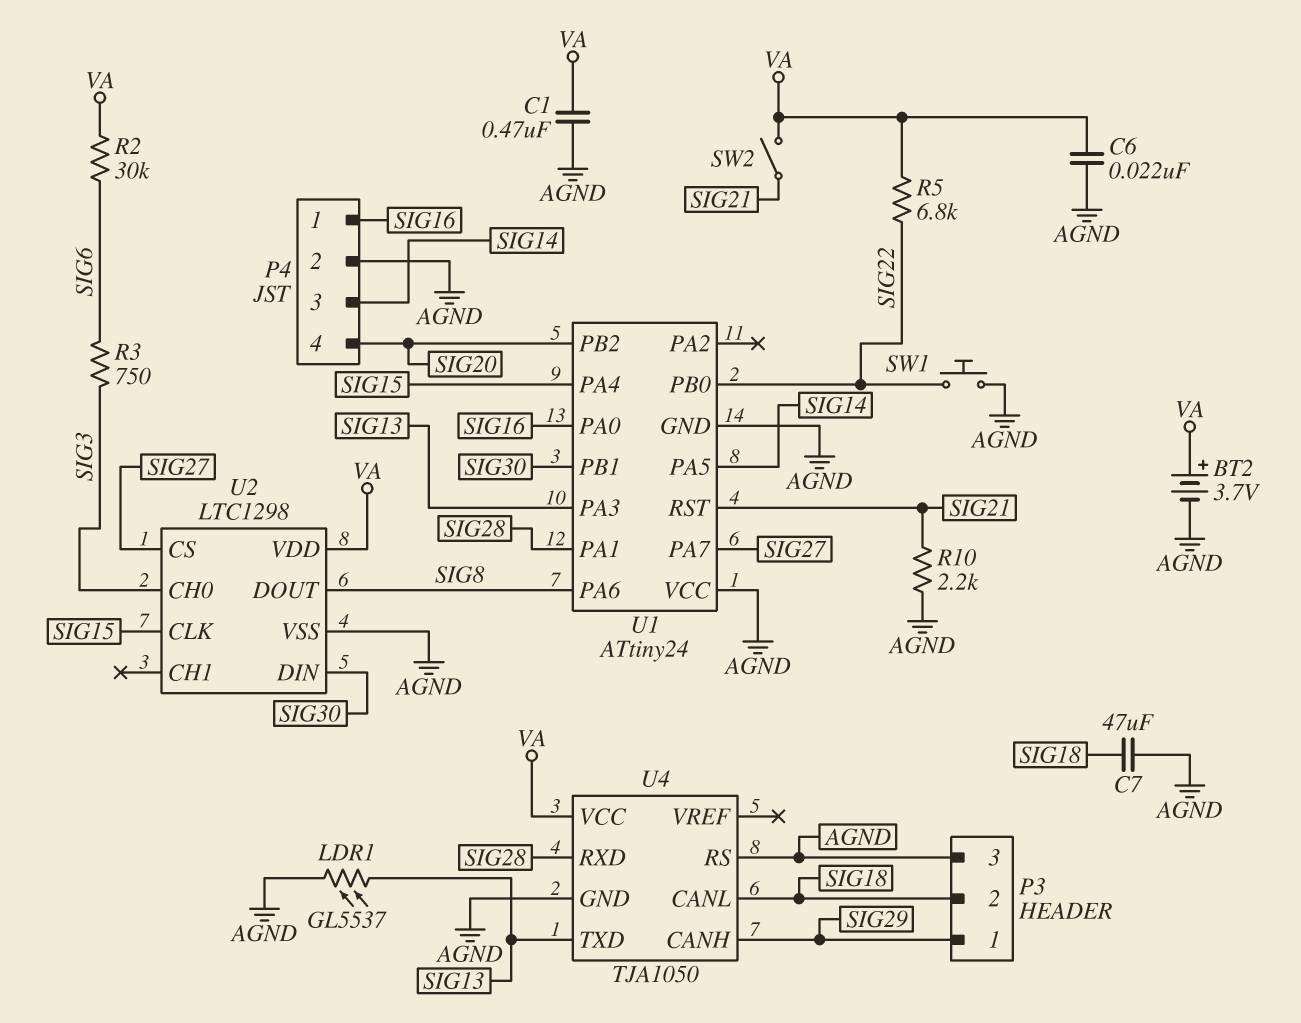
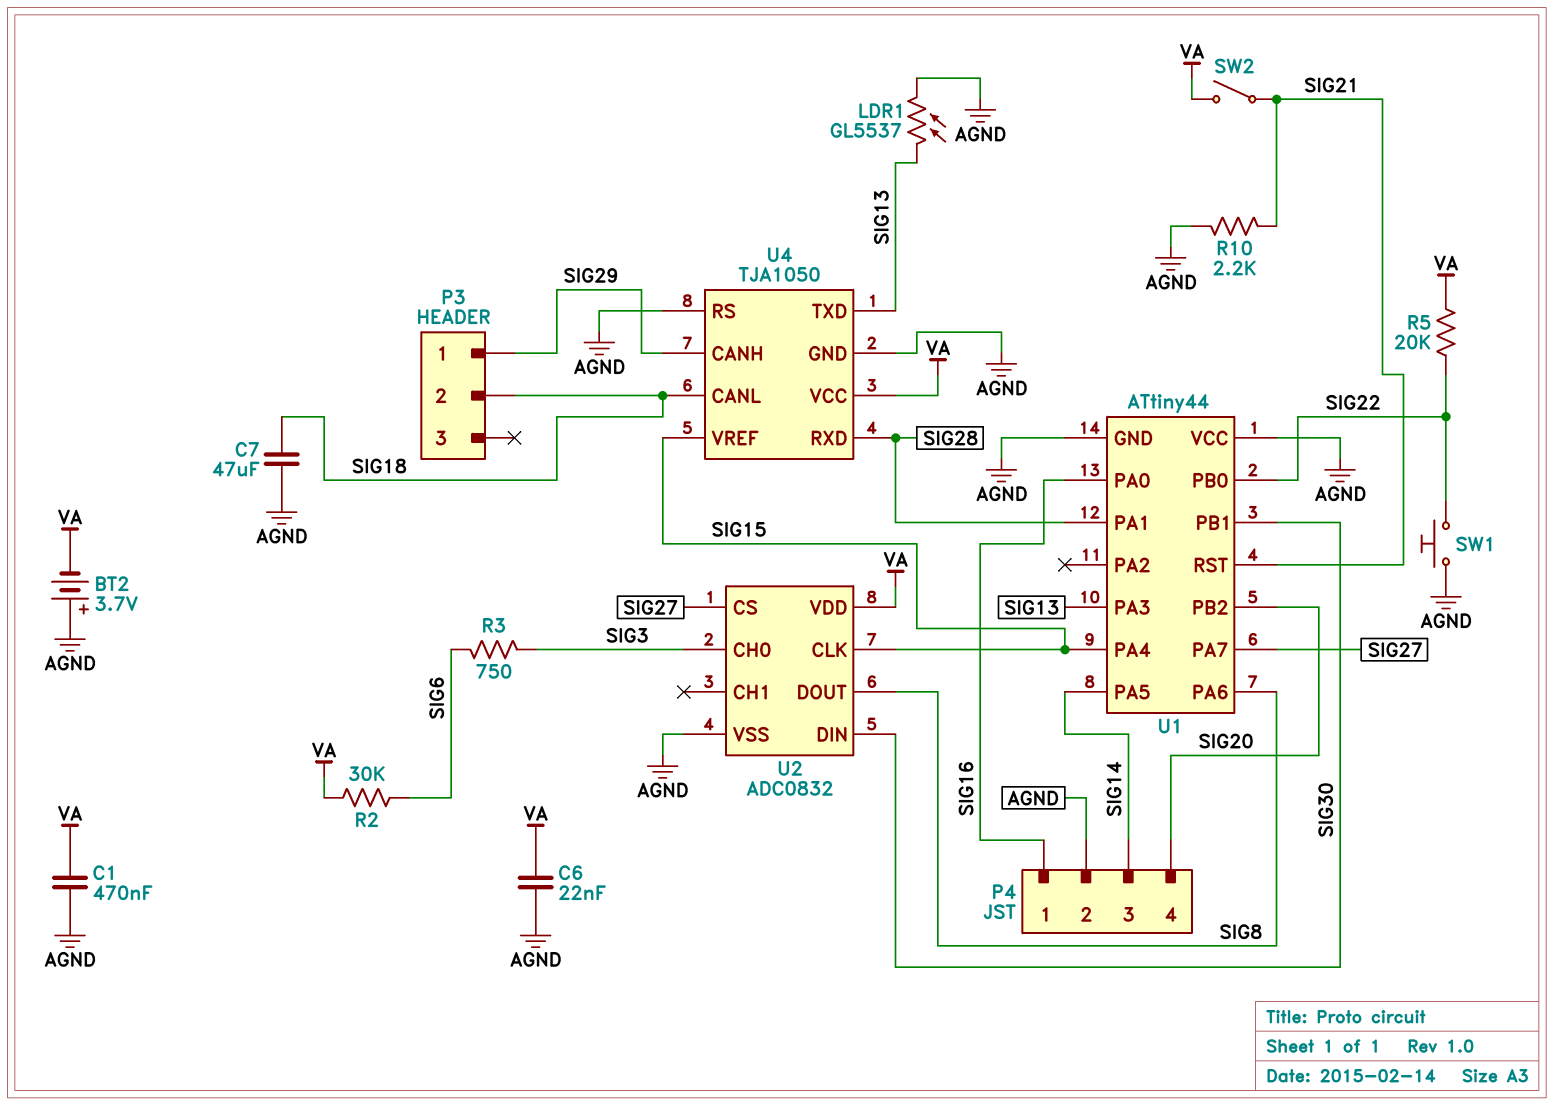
BT2: 3.7V (plus VA, minus AGND) -> 3.7V (plus AGND, minus VA)
P3 pin 3: AGND -> none
R5: 6.8k (SIG22, VA) -> 20k (SIG22, VA)
U1: ATtiny24 -> ATtiny44
U2: LTC1298 -> ADC0832
U4 pin VREF: none -> SIG15

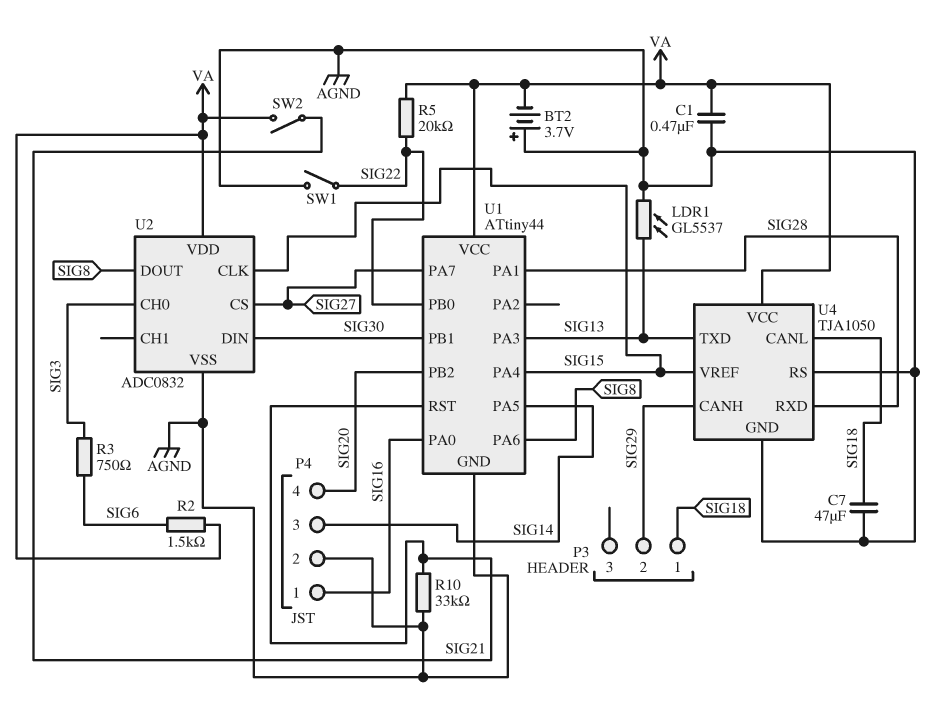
C6: 22nF (AGND, VA) -> none
P3 pin 1: SIG29 -> SIG18
P3 pin 2: SIG18 -> SIG29
R2: 30k (SIG6, VA) -> 1.5k (SIG6, VA)
R10: 2.2k (AGND, SIG21) -> 33k (AGND, SIG21)
SW1: button (AGND, SIG22) -> switch (AGND, SIG22)
U1 pin VCC: AGND -> VA

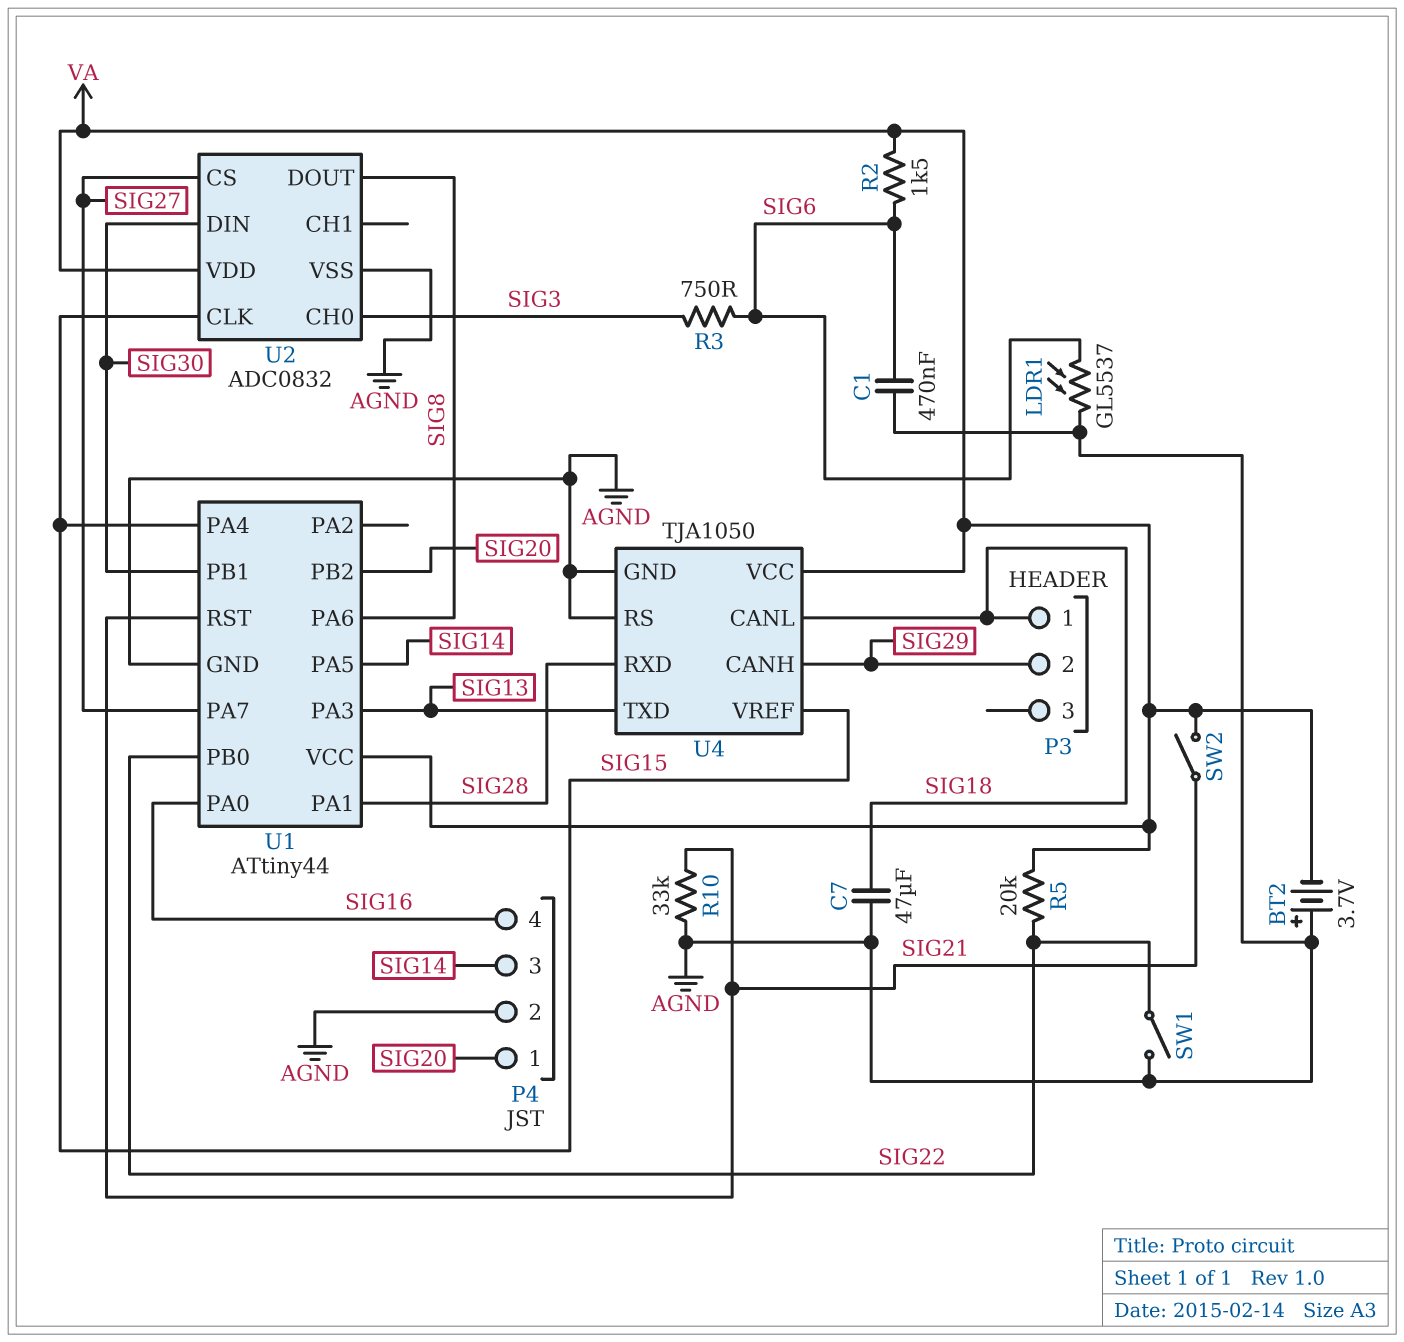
C1: 470nF (AGND, VA) -> 470nF (AGND, SIG6)
LDR1: GL5537 (AGND, SIG13) -> GL5537 (AGND, SIG6)
P4 pin 1: SIG16 -> SIG20
P4 pin 4: SIG20 -> SIG16

